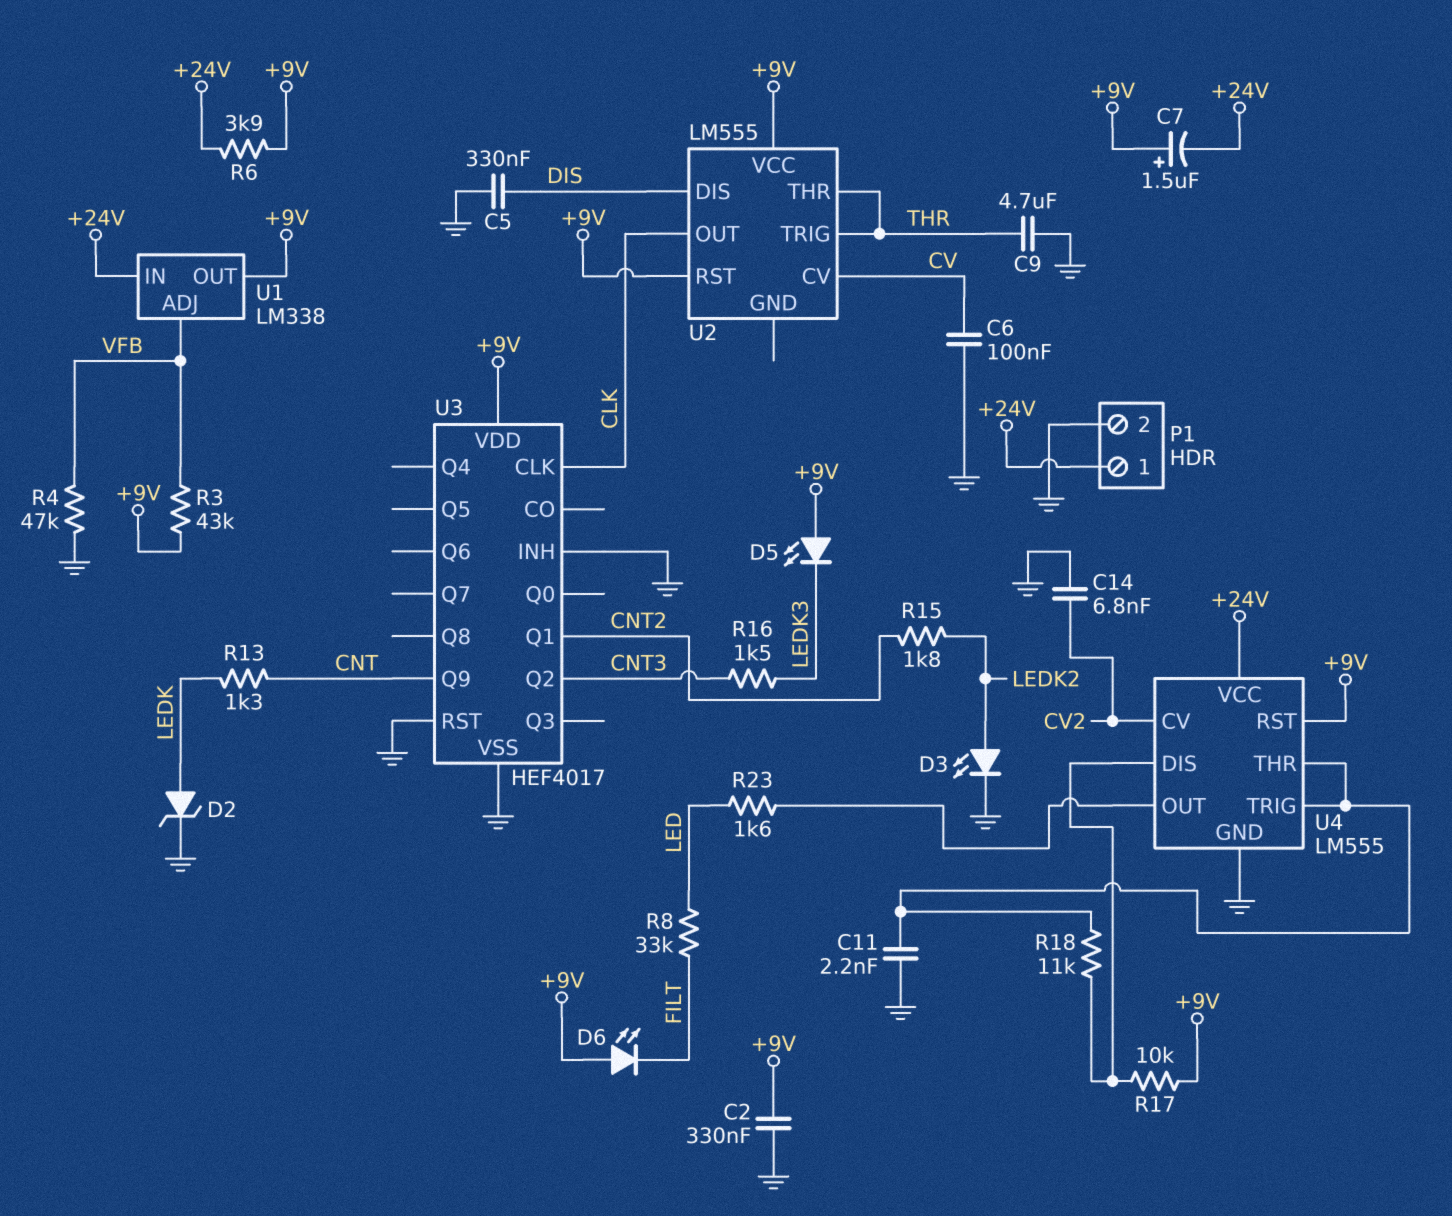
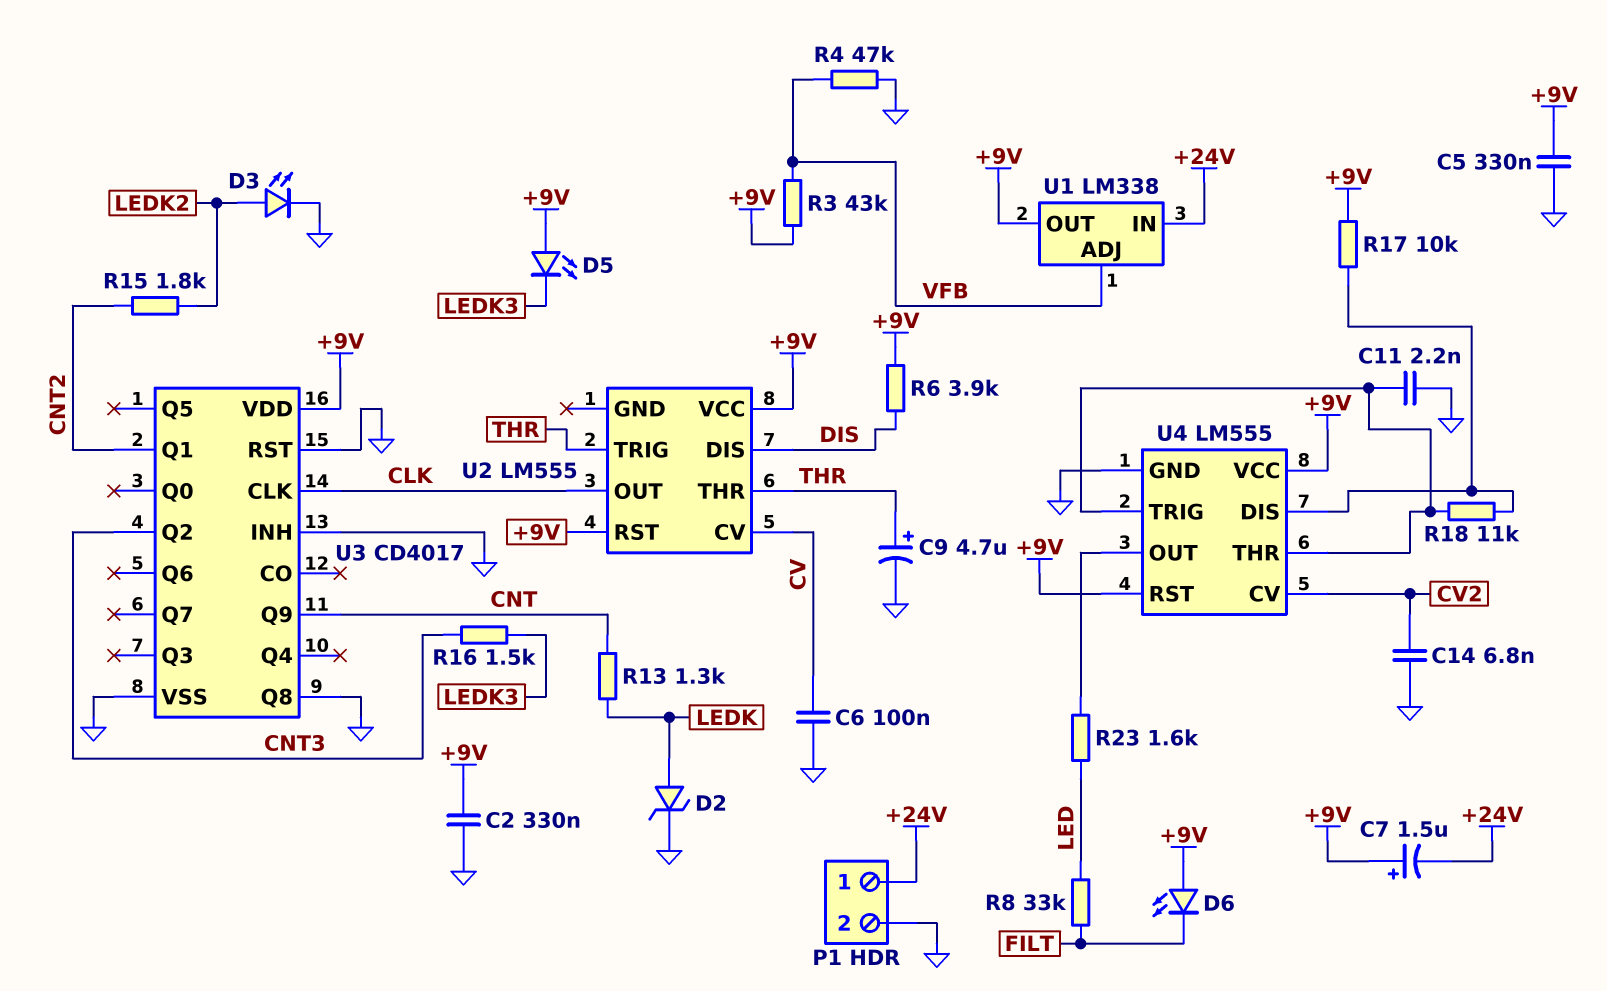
C5: 330nF (DIS, GND) -> 330nF (+9V, GND)
C9: 4.7uF (GND, THR) -> 4.7uF (plus THR, minus GND)
R6: 3.9k (+9V, +24V) -> 3.9k (+9V, DIS)
U3: HEF4017 -> CD4017
U3 pin Q8: none -> GND
U4 pin VCC: +24V -> +9V

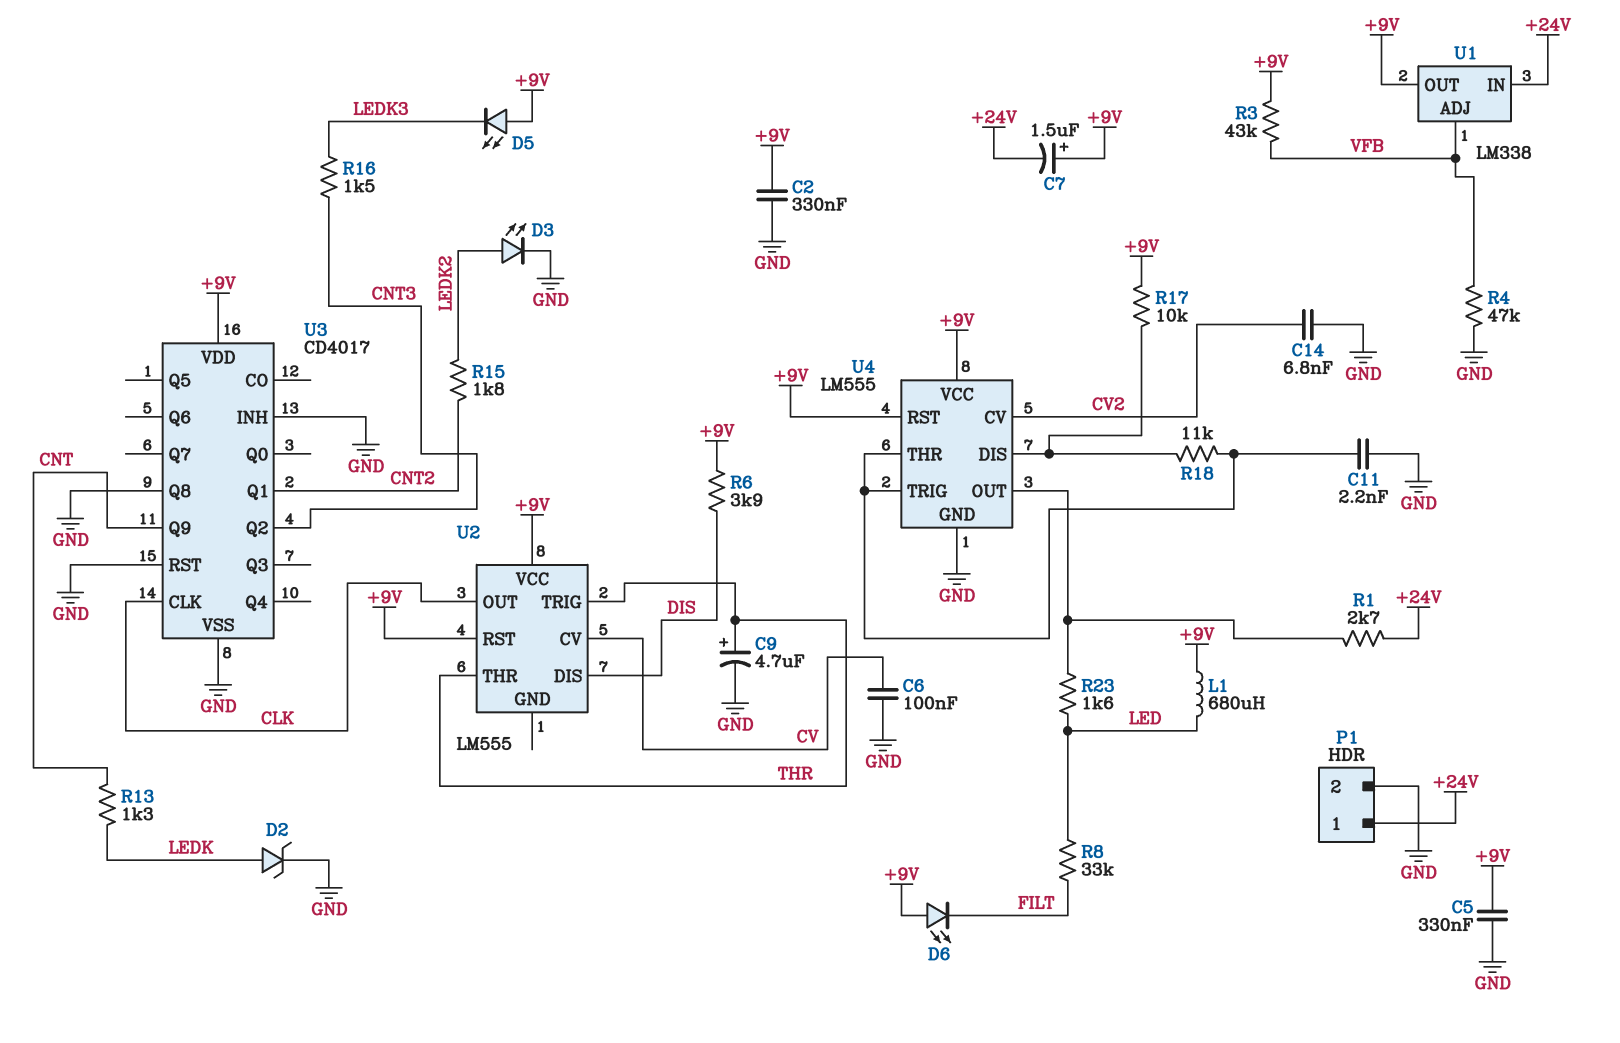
L1: none -> 680uH (+9V, LED)
R1: none -> 2.7k (+24V, U4/OUT)

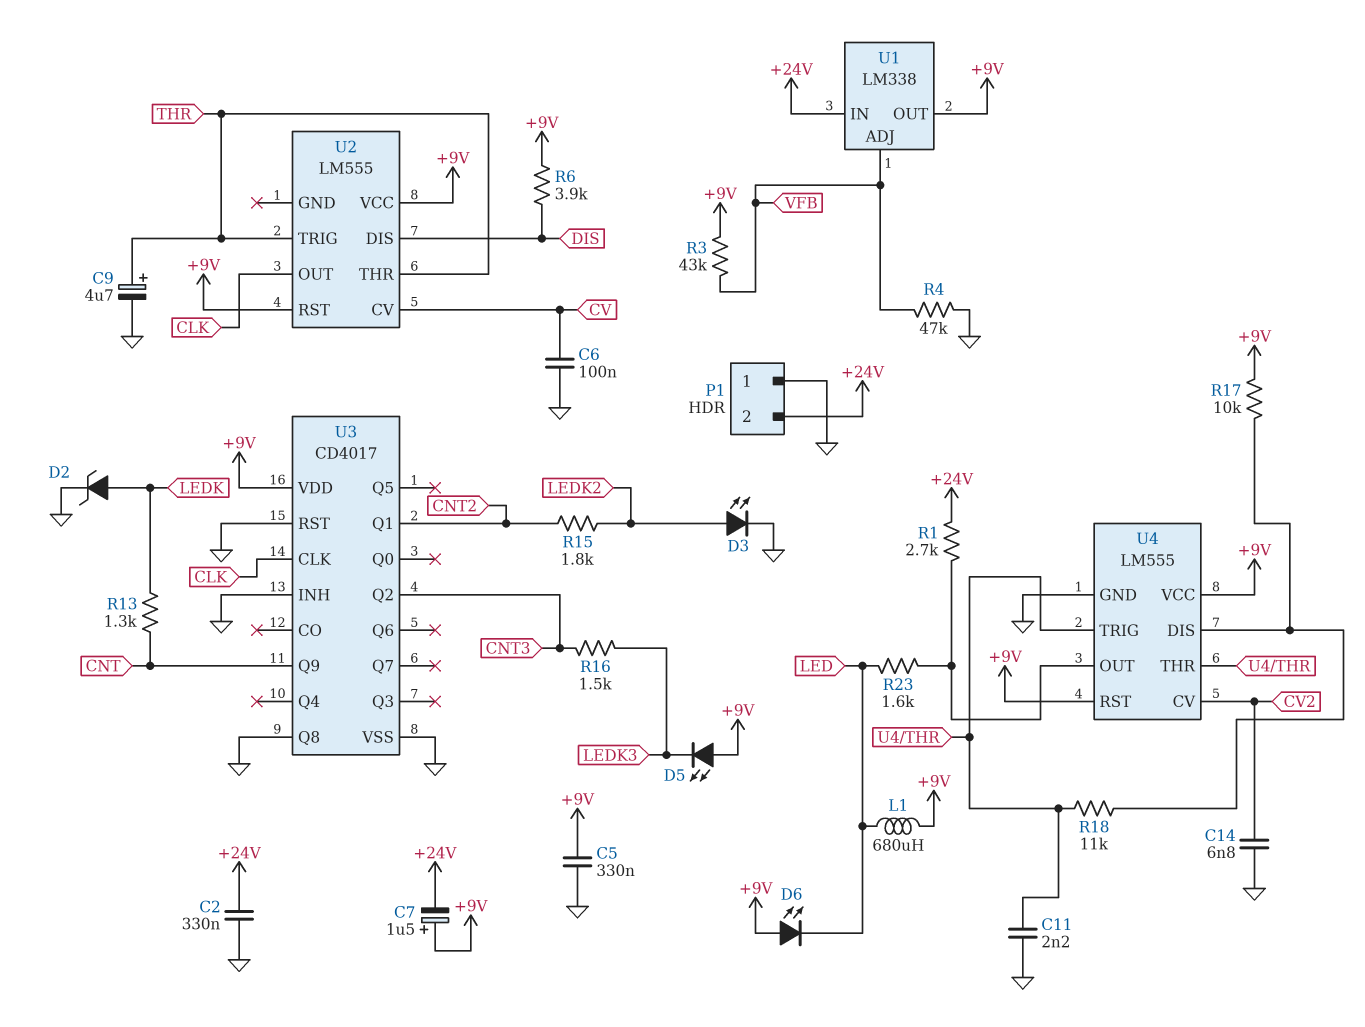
C2: 330nF (+9V, GND) -> 330nF (+24V, GND)
D6: LED (A +9V, K FILT) -> LED (A +9V, K LED)
P1 pin 1: +24V -> GND
P1 pin 2: GND -> +24V
R8: 33k (FILT, LED) -> none

